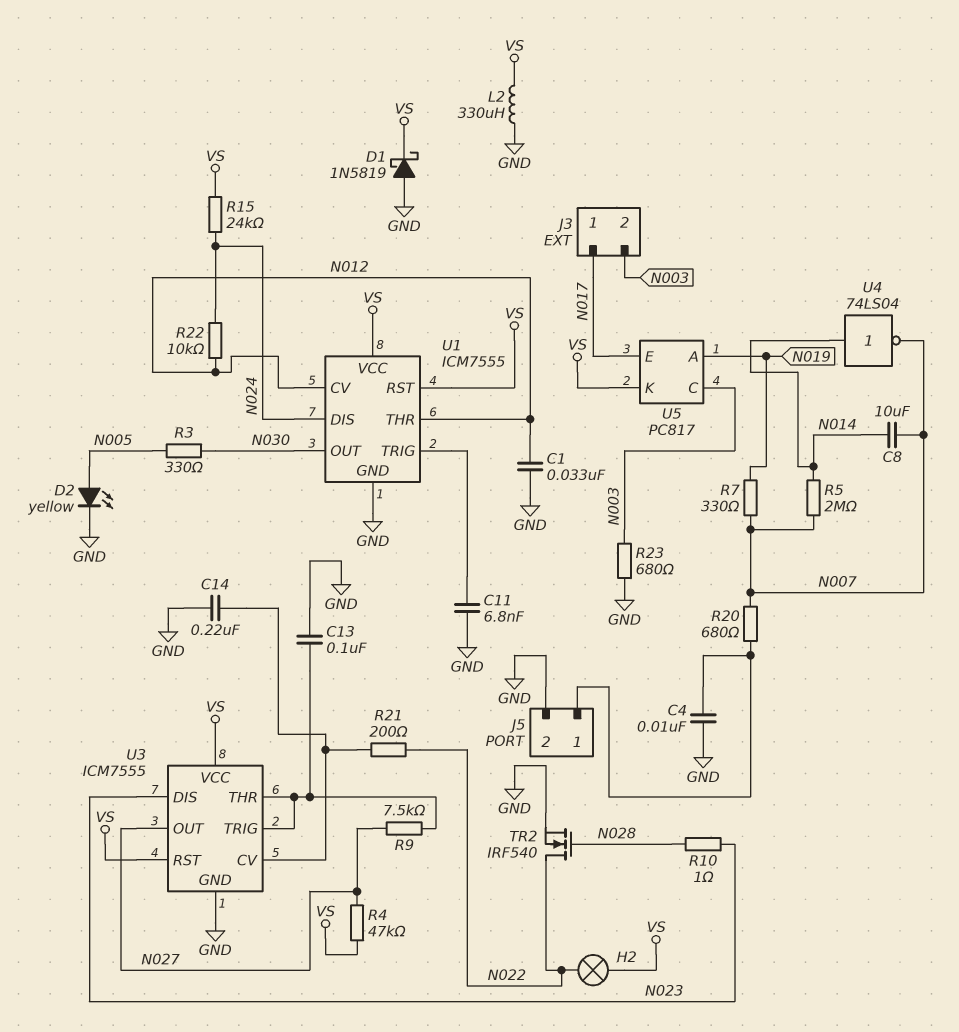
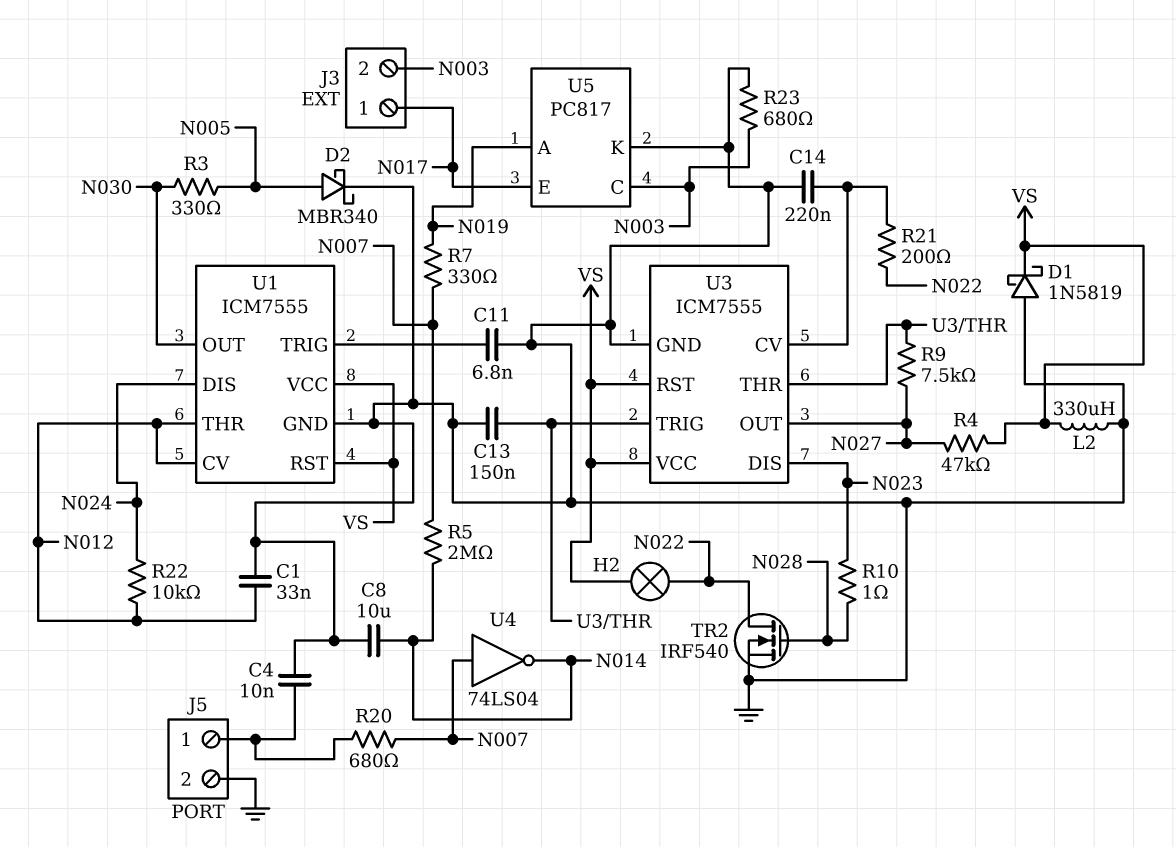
C8: 10uF (N007, N014) -> 10uF (GND, N014)
C13: 100nF (GND, U3/THR) -> 150nF (GND, U3/THR)
D2: LED yellow (A N005, K GND) -> schottky MBR340 (A N005, K GND)
R15: 24k (N024, VS) -> none
U4: NOT 74LS04 (in N014, out N007) -> NOT 74LS04 (in N007, out N014)
U5 pin K: VS -> GND

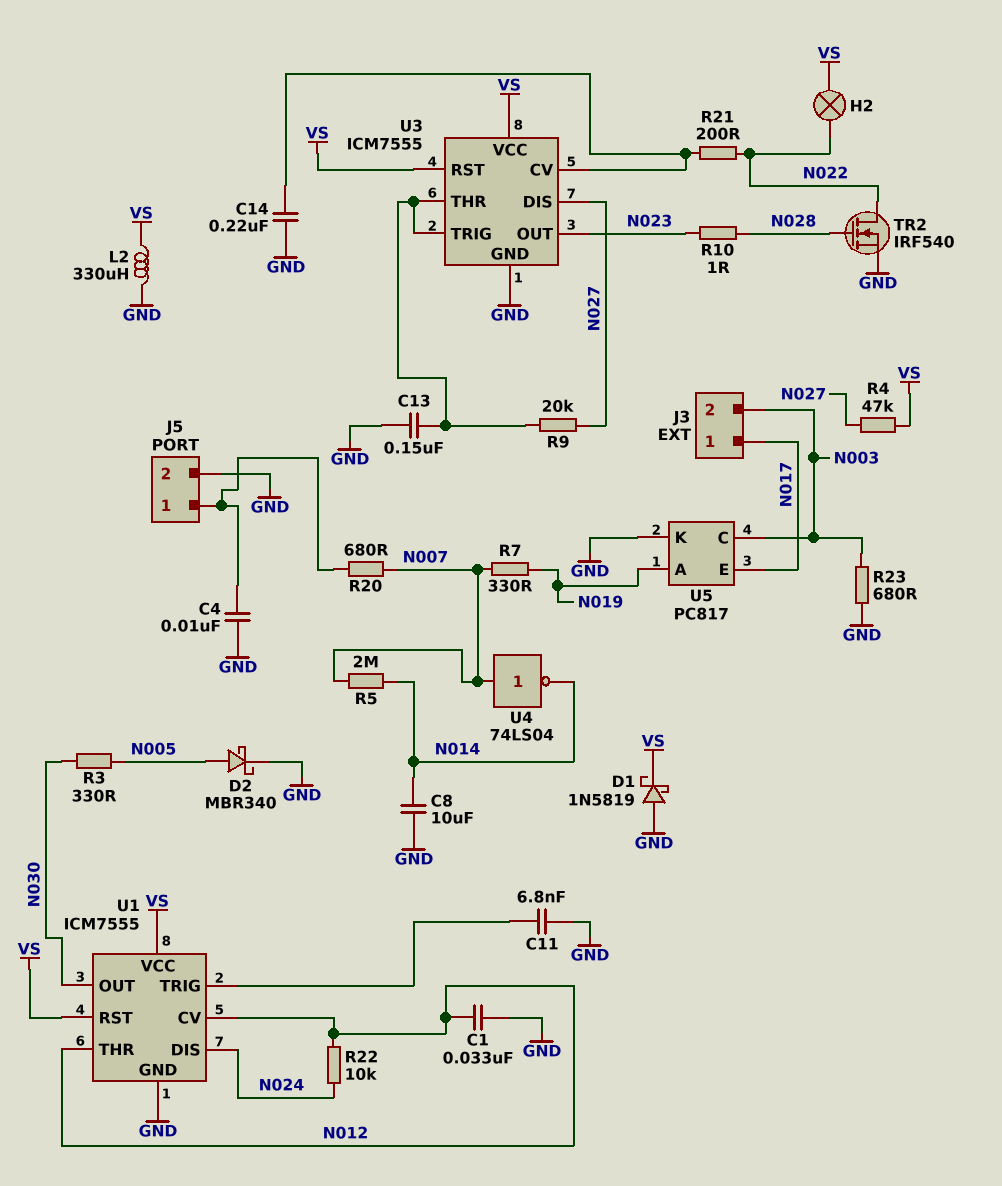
R9: 7.5k (N027, U3/THR) -> 20k (N027, U3/THR)
U3 pin DIS: N023 -> N027
U3 pin OUT: N027 -> N023

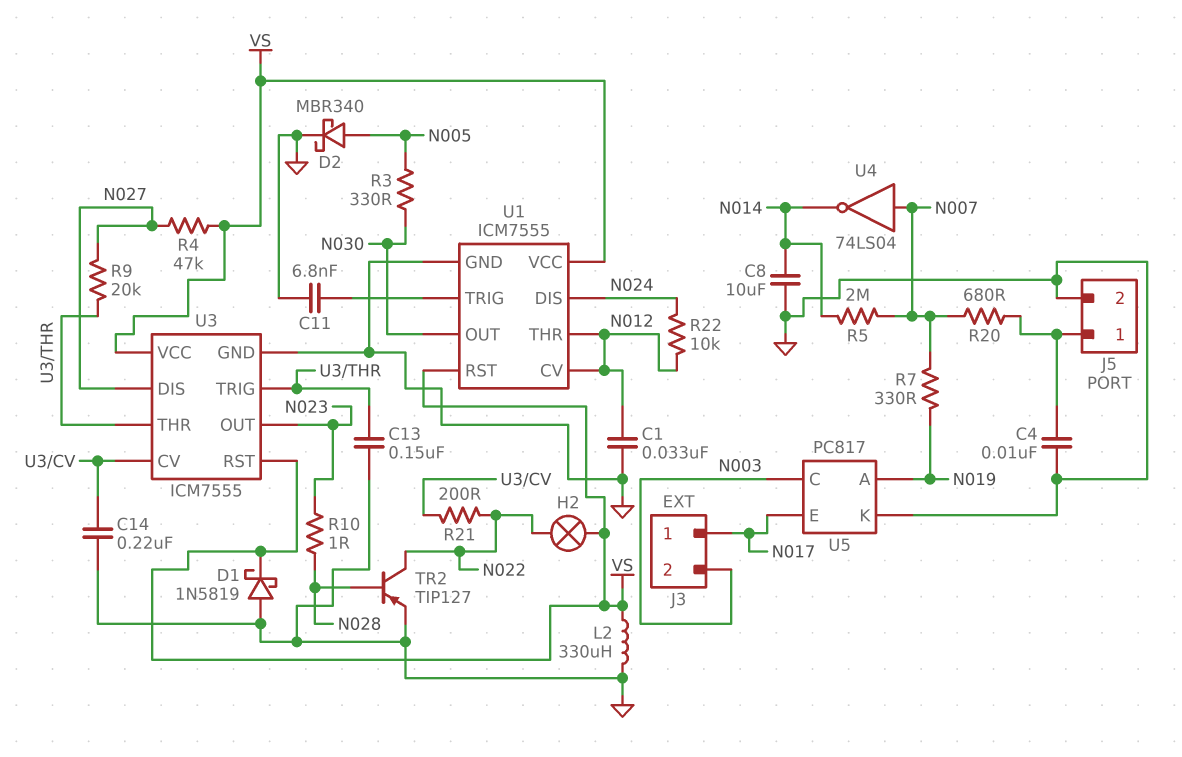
R23: 680 (GND, N003) -> none
TR2: NMOS IRF540 (G N028, D N022, S GND) -> PNP TIP127 (B N028, C N022, E GND)

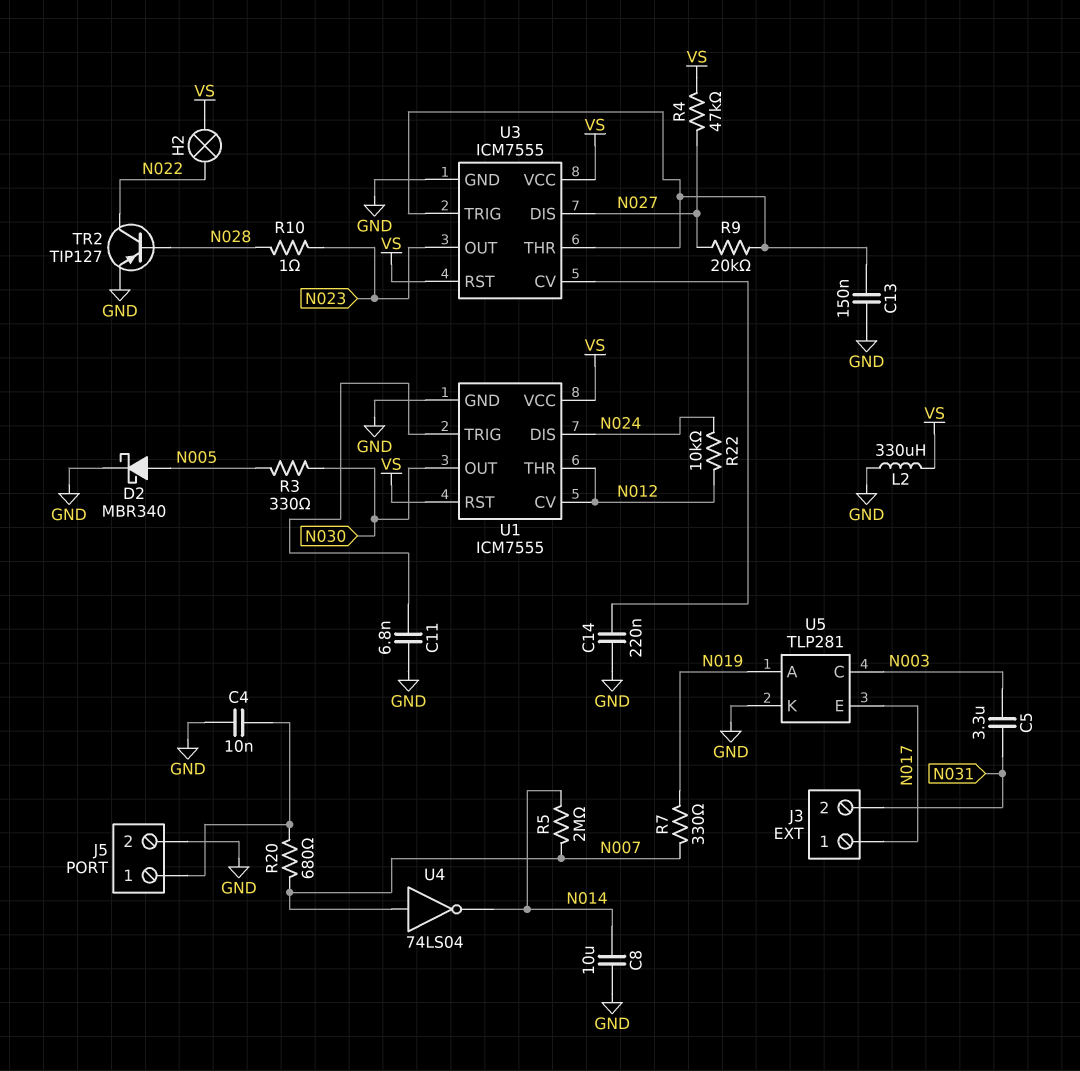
C1: 33nF (GND, N012) -> none
C5: none -> 3.3uF (N003, N031)
D1: schottky 1N5819 (A GND, K VS) -> none
J3 pin 2: N003 -> N031
R21: 200 (N022, U3/CV) -> none
U5: PC817 -> TLP281

